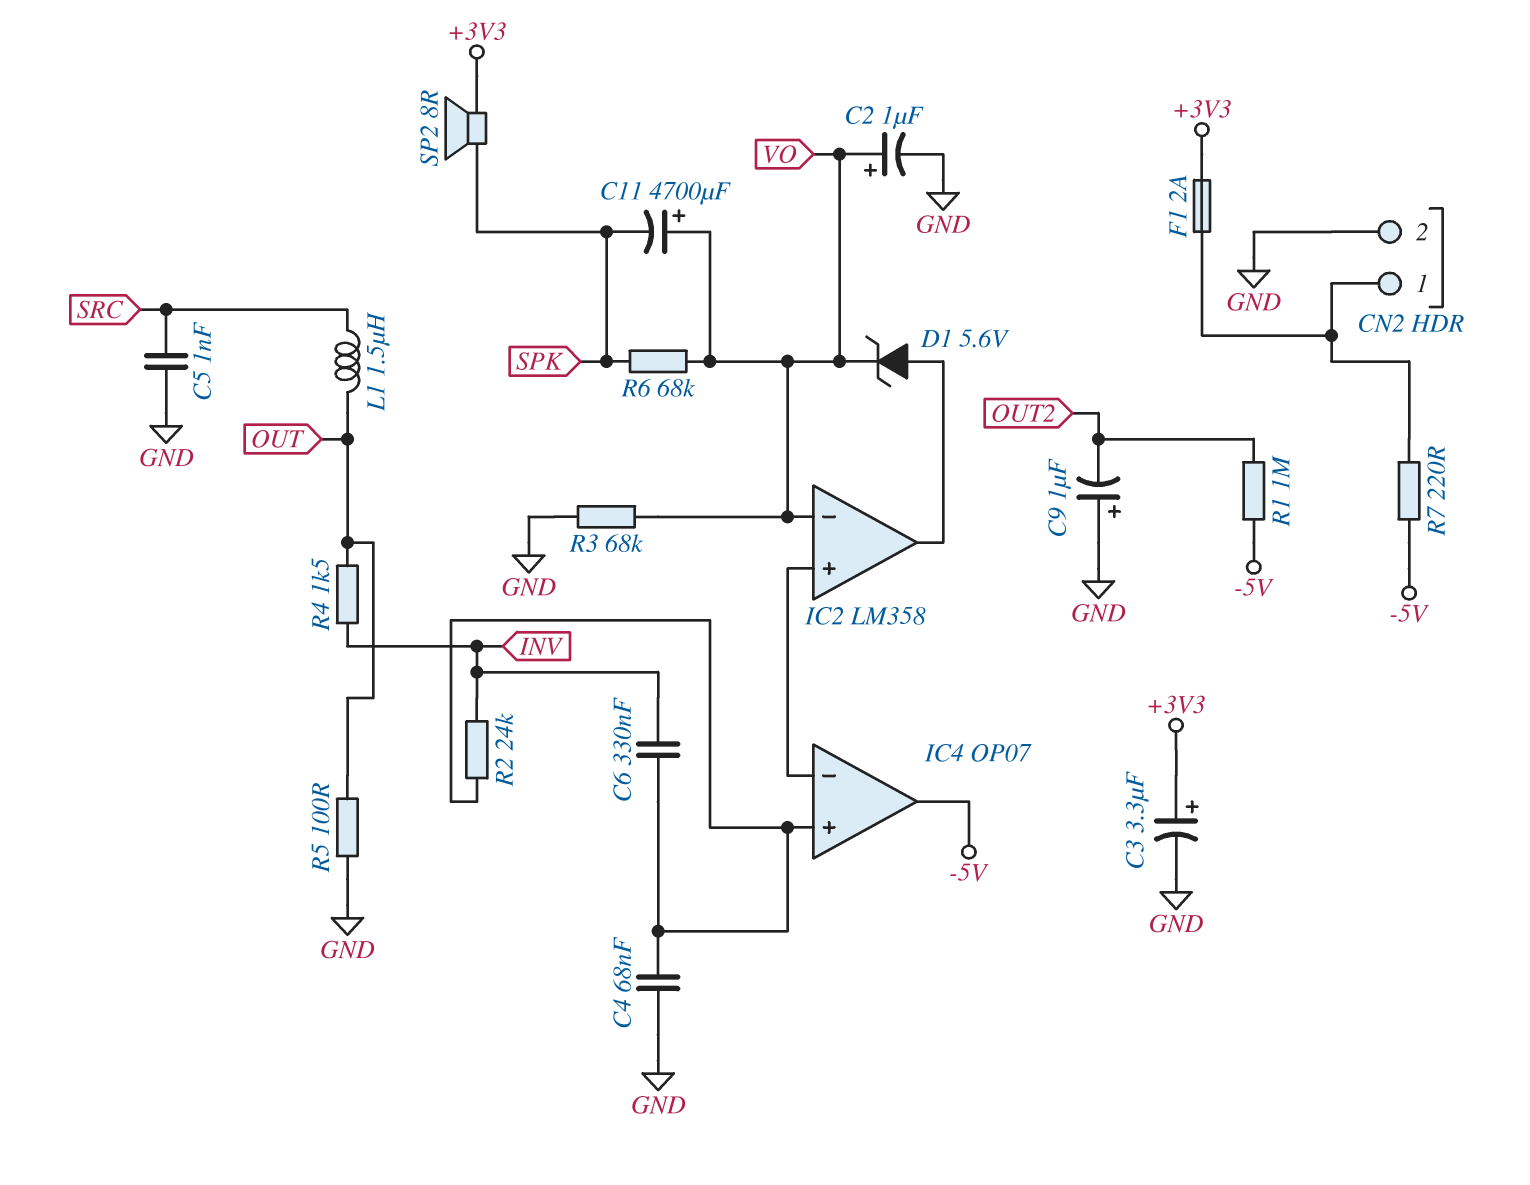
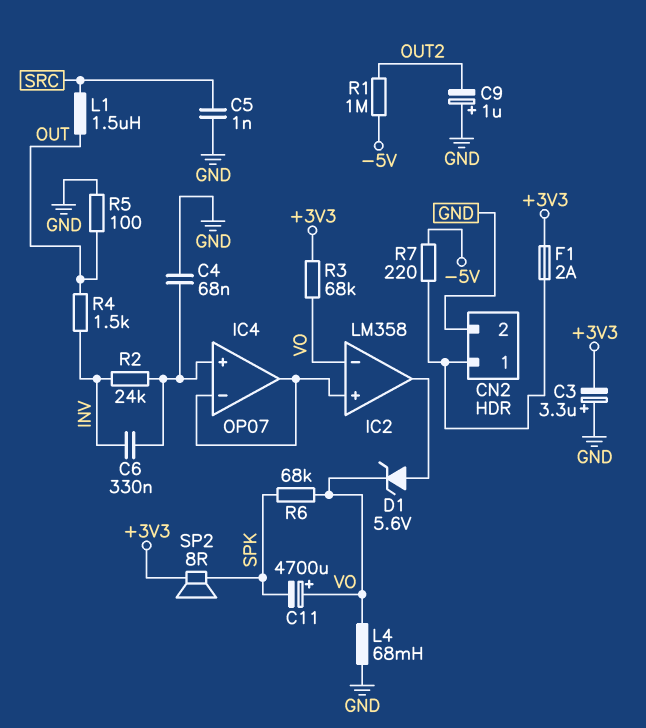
C2: 1uF (plus VO, minus GND) -> none
C3: 3.3uF (plus +3V3, minus GND) -> 3.3uF (plus GND, minus +3V3)
IC4 pin out: -5V -> IC2/in+
L4: none -> 68mH (GND, VO)
R3: 68k (GND, VO) -> 68k (+3V3, VO)

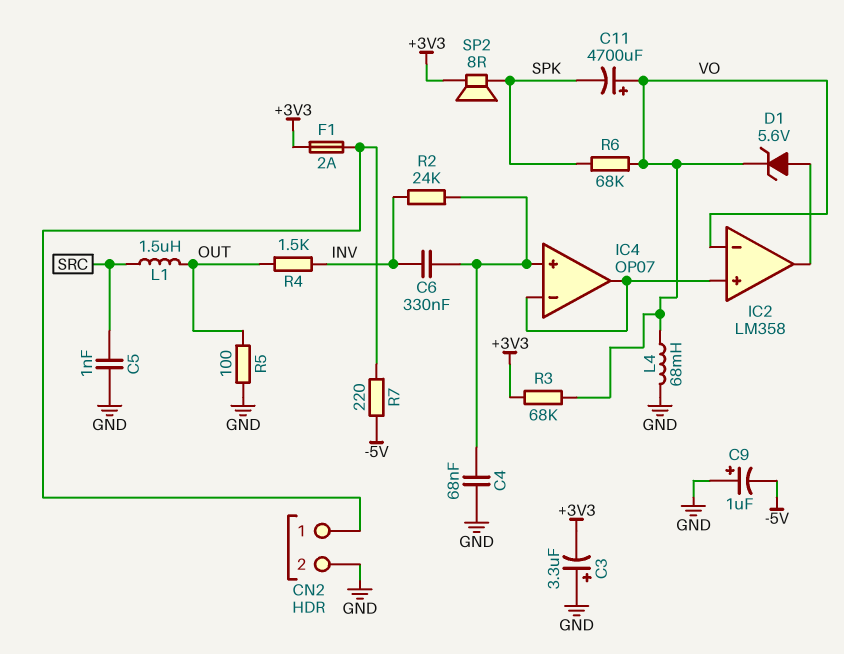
C9: 1uF (plus GND, minus OUT2) -> 1uF (plus GND, minus -5V)
R1: 1M (-5V, OUT2) -> none

